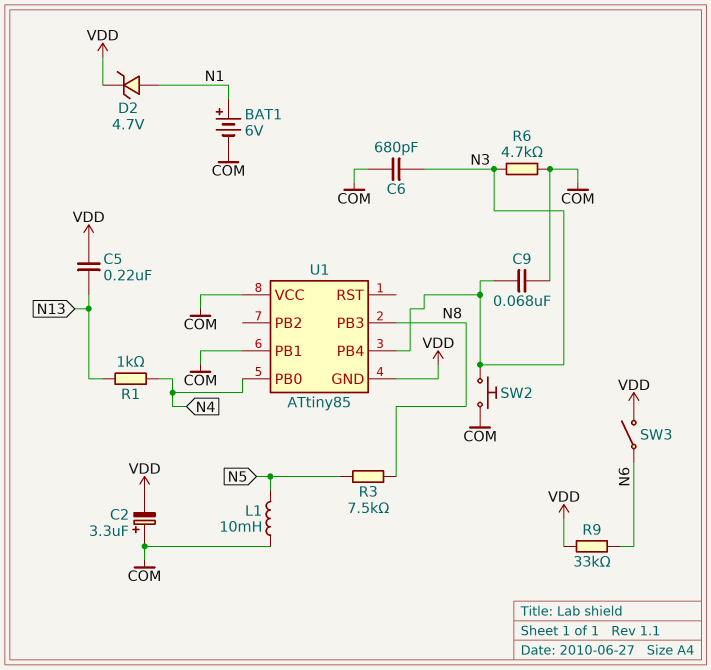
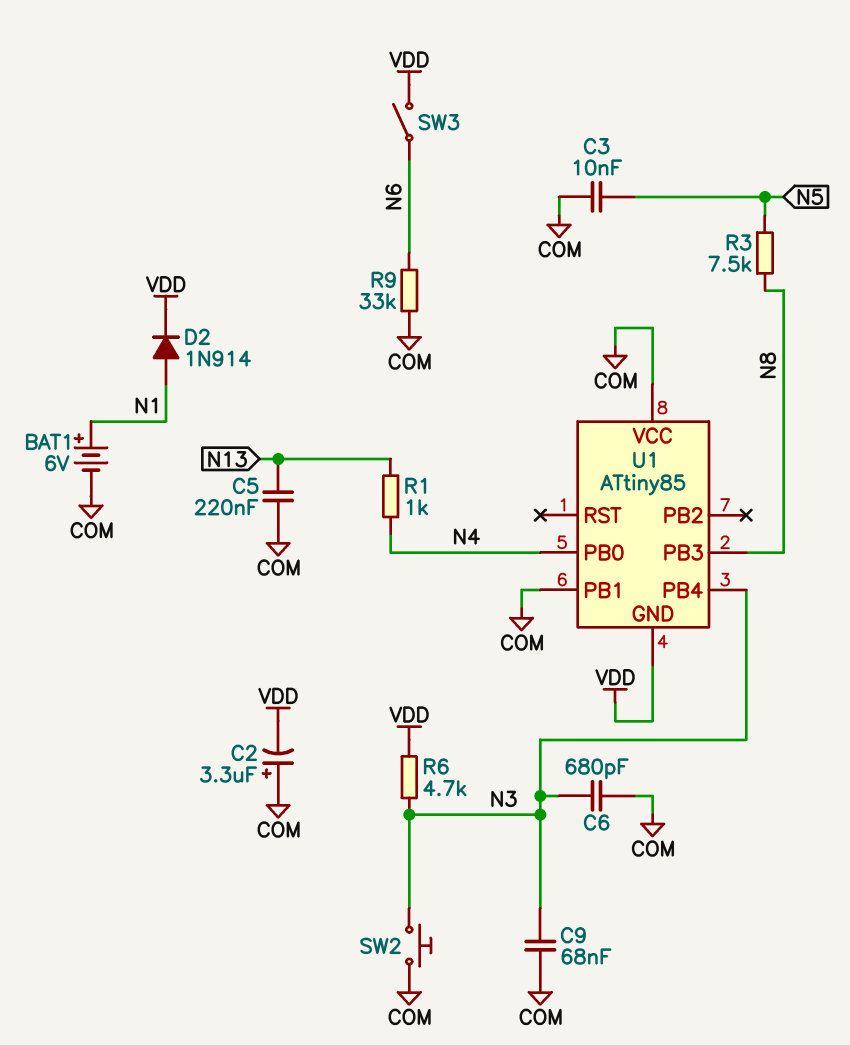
C3: none -> 10nF (COM, N5)
C5: 220nF (N13, VDD) -> 220nF (COM, N13)
D2: zener 4.7V (A N1, K VDD) -> diode 1N914 (A N1, K VDD)
L1: 10mH (COM, N5) -> none
R6: 4.7k (COM, N3) -> 4.7k (N3, VDD)
R9: 33k (N6, VDD) -> 33k (COM, N6)

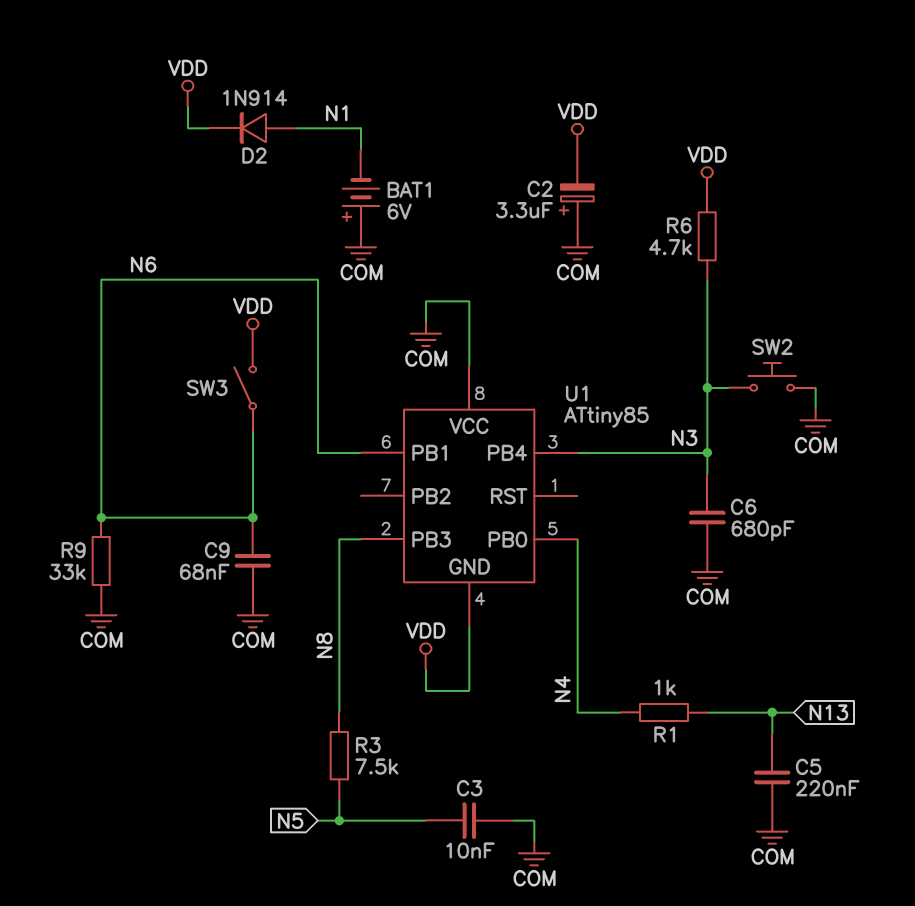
BAT1: 6V (plus N1, minus COM) -> 6V (plus COM, minus N1)
C9: 68nF (COM, N3) -> 68nF (COM, N6)
U1 pin PB1: COM -> N6

